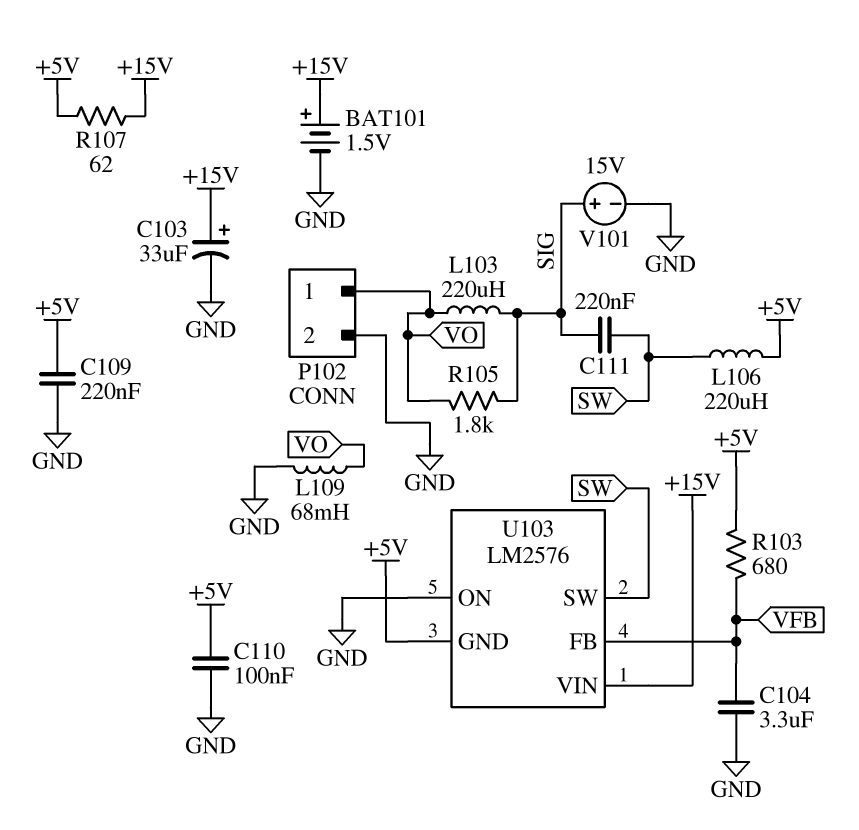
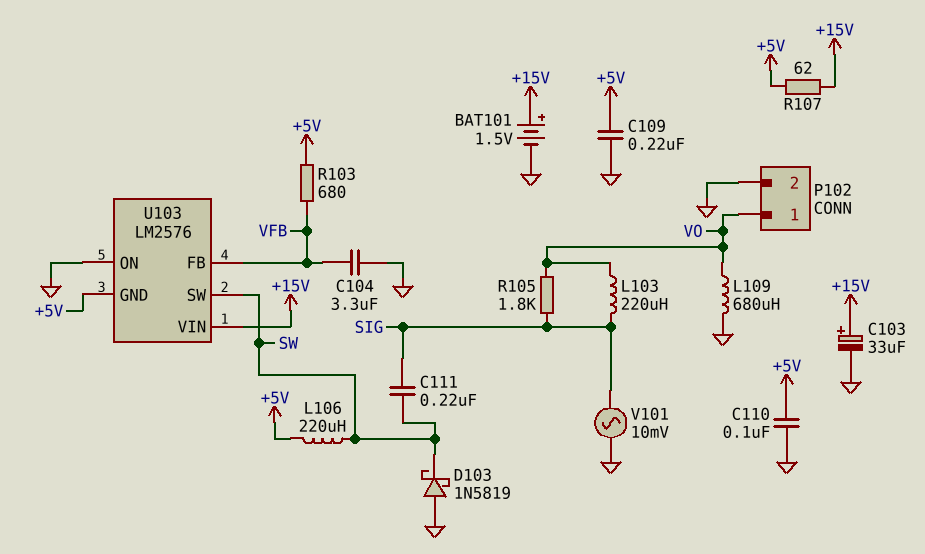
D103: none -> schottky 1N5819 (A GND, K SW)
L109: 68mH (GND, VO) -> 680uH (GND, VO)
V101: 15V (plus SIG, minus GND) -> AC 10mV (GND, SIG)

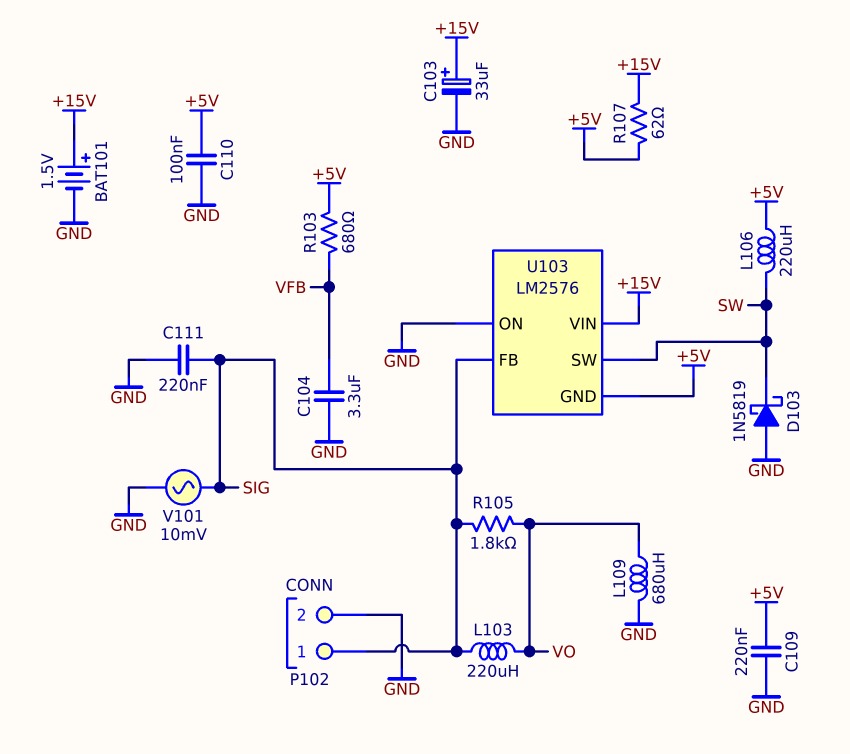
C111: 220nF (SIG, SW) -> 220nF (GND, SIG)
P102 pin 1: VO -> SIG
U103 pin FB: VFB -> SIG

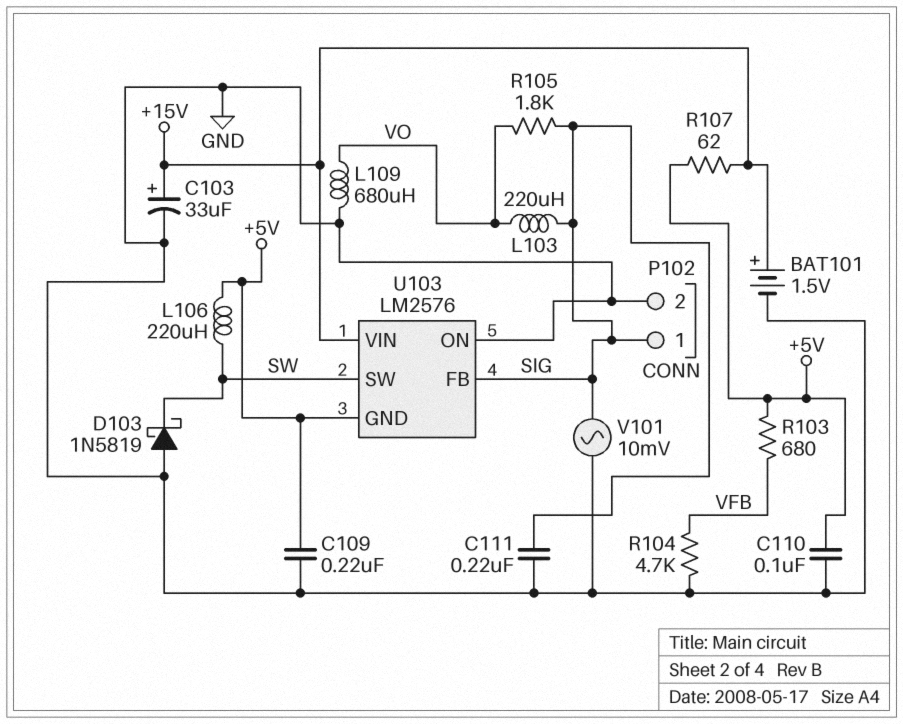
C104: 3.3uF (GND, VFB) -> none
R104: none -> 4.7k (GND, VFB)

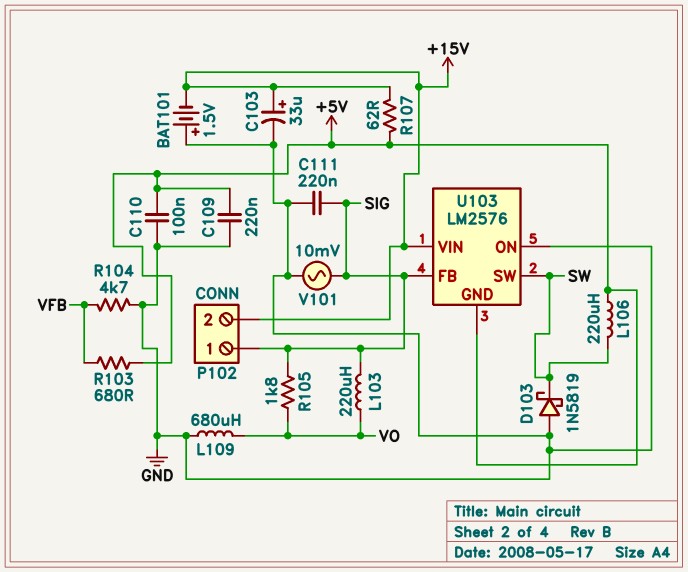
BAT101: 1.5V (plus +15V, minus GND) -> 1.5V (plus GND, minus +15V)
P102 pin 2: GND -> +15V

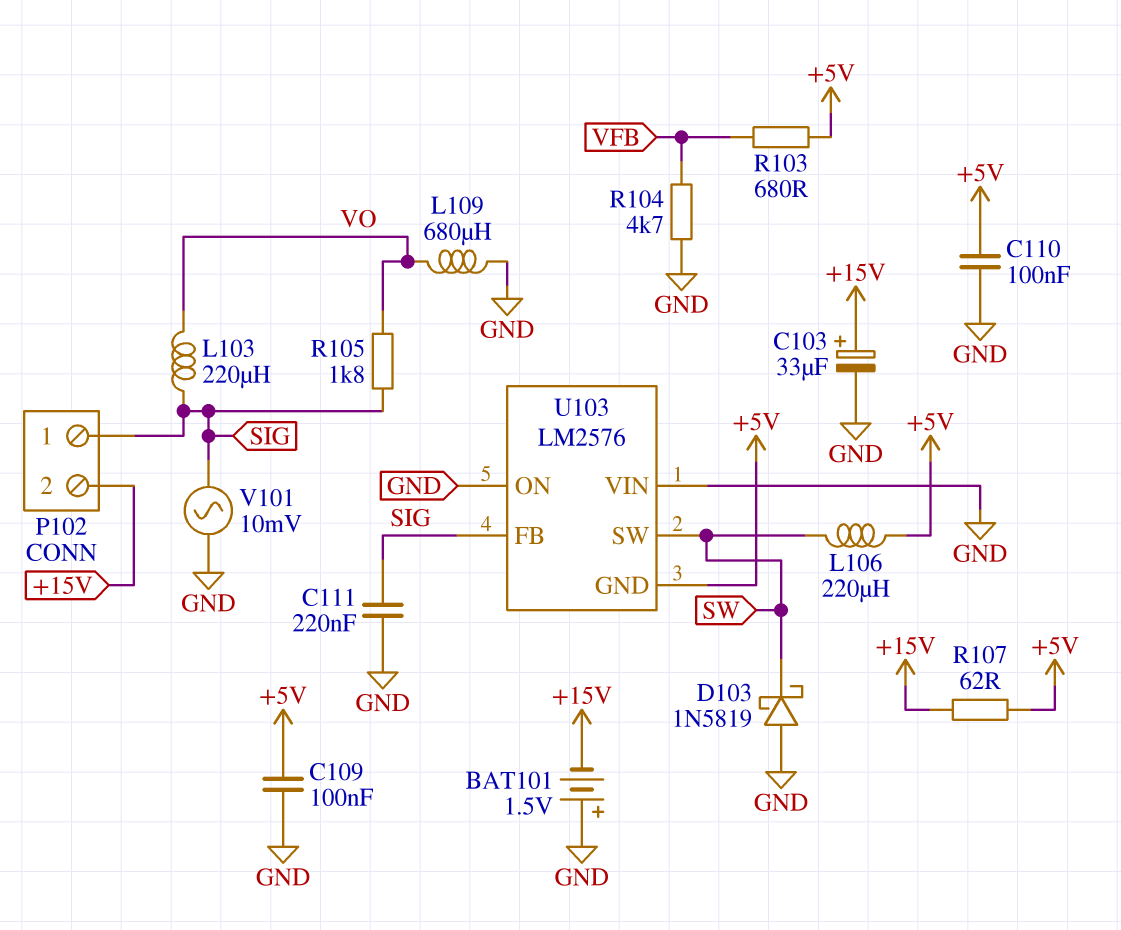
C109: 220nF (+5V, GND) -> 100nF (+5V, GND)
U103 pin VIN: +15V -> GND

